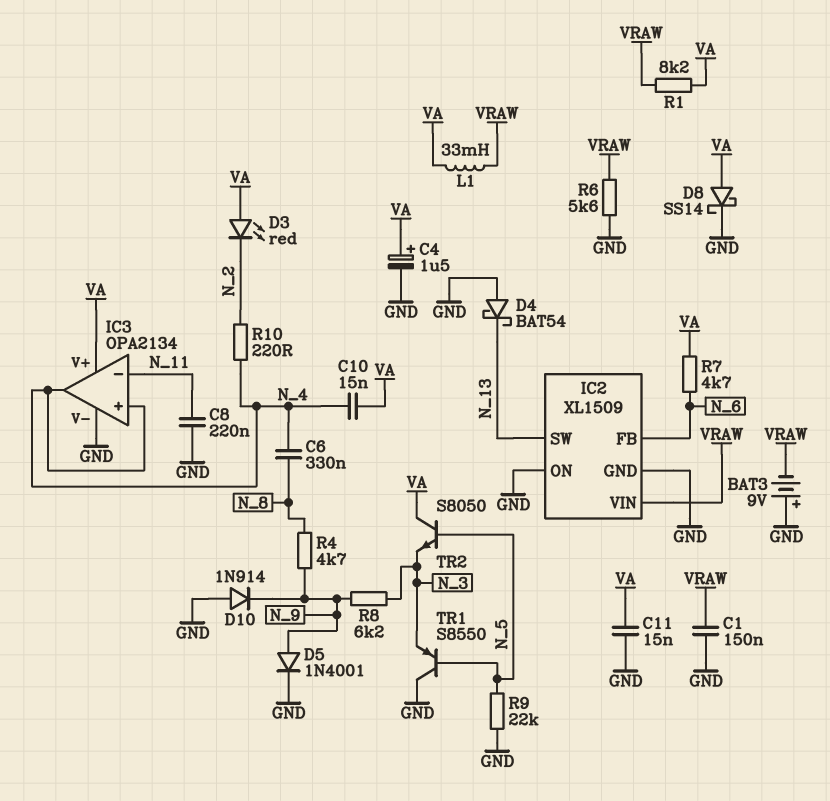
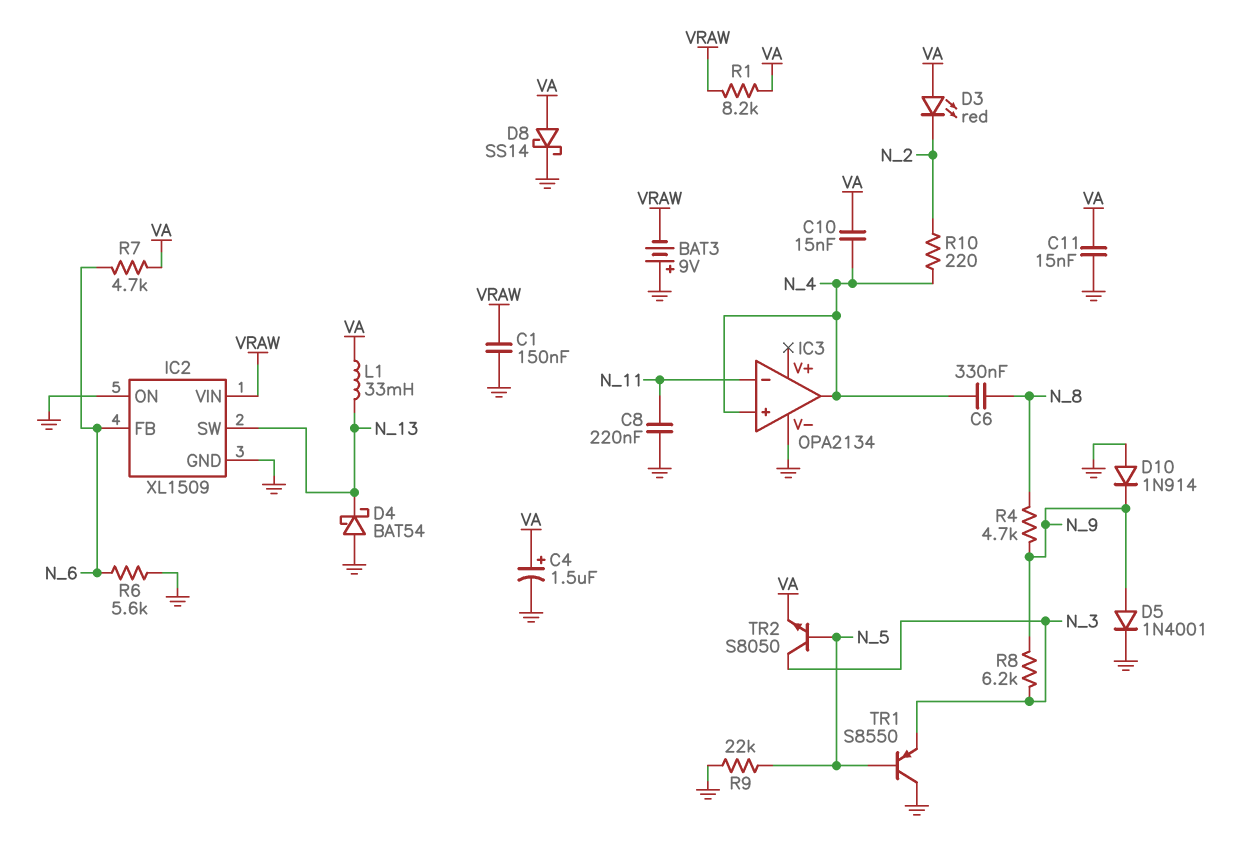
IC3 pin V+: VA -> none
L1: 33mH (VA, VRAW) -> 33mH (N_13, VA)
R6: 5.6k (GND, VRAW) -> 5.6k (GND, N_6)
TR2: NPN S8050 (B N_5, C VA, E N_3) -> NPN S8050 (B N_5, C N_3, E VA)

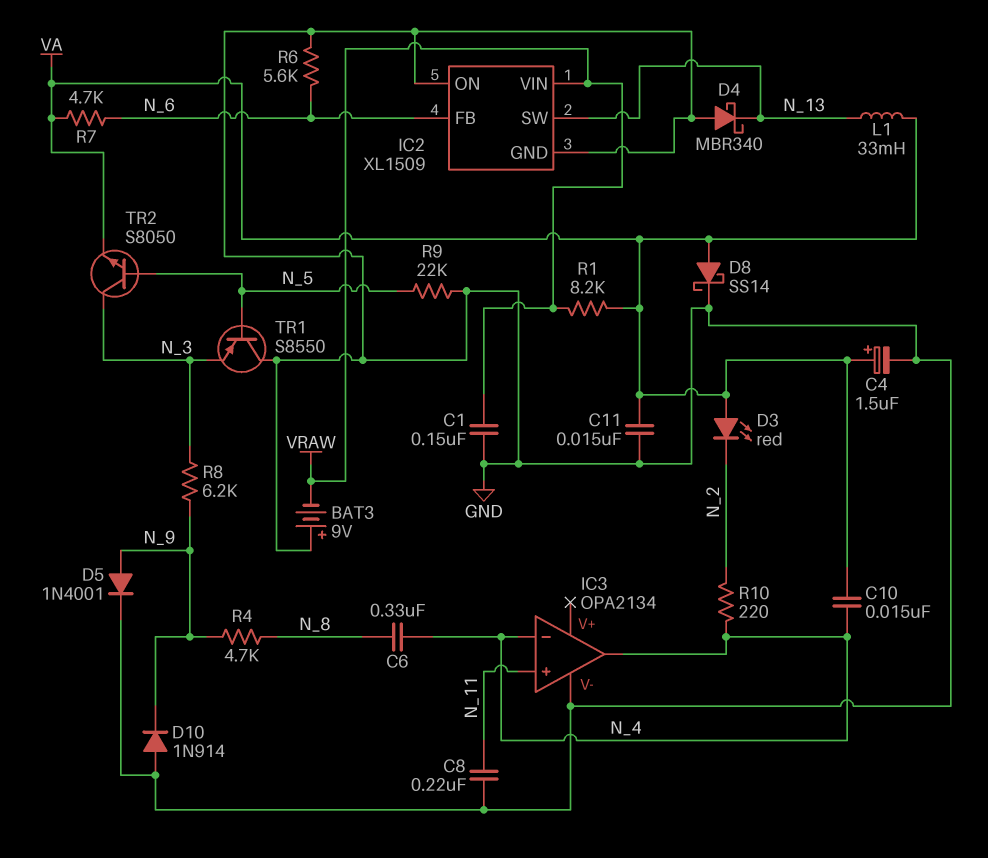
D4: schottky BAT54 (A GND, K N_13) -> schottky MBR340 (A GND, K N_13)
IC3 pin in+: N_4 -> N_11
IC3 pin in-: N_11 -> N_4

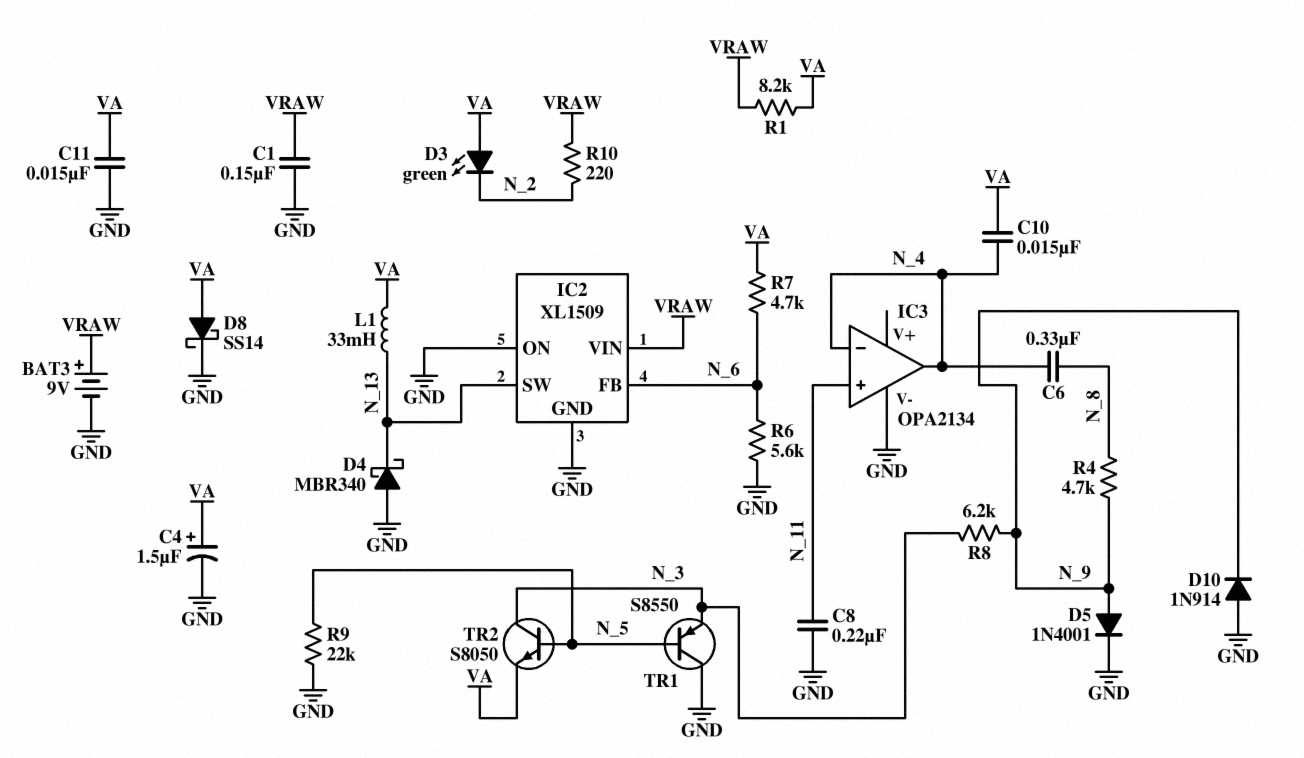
BAT3: 9V (plus GND, minus VRAW) -> 9V (plus VRAW, minus GND)
D3: LED red (A VA, K N_2) -> LED green (A VA, K N_2)
R10: 220 (N_2, N_4) -> 220 (N_2, VRAW)

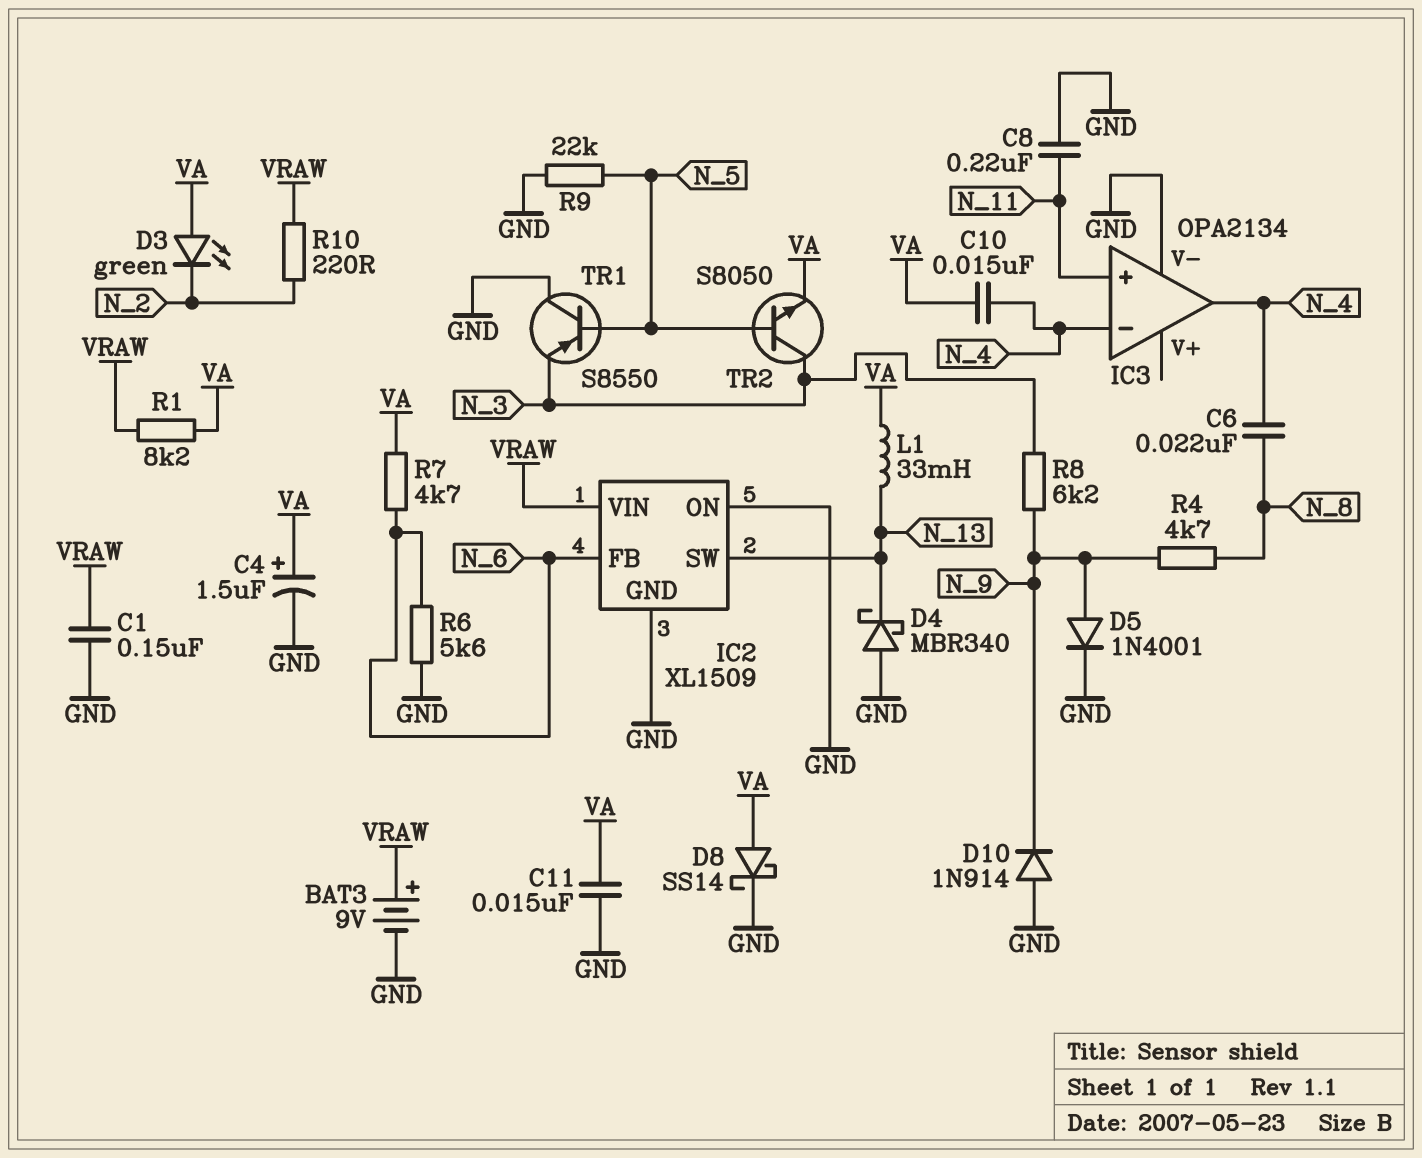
C6: 330nF (N_4, N_8) -> 22nF (N_4, N_8)

